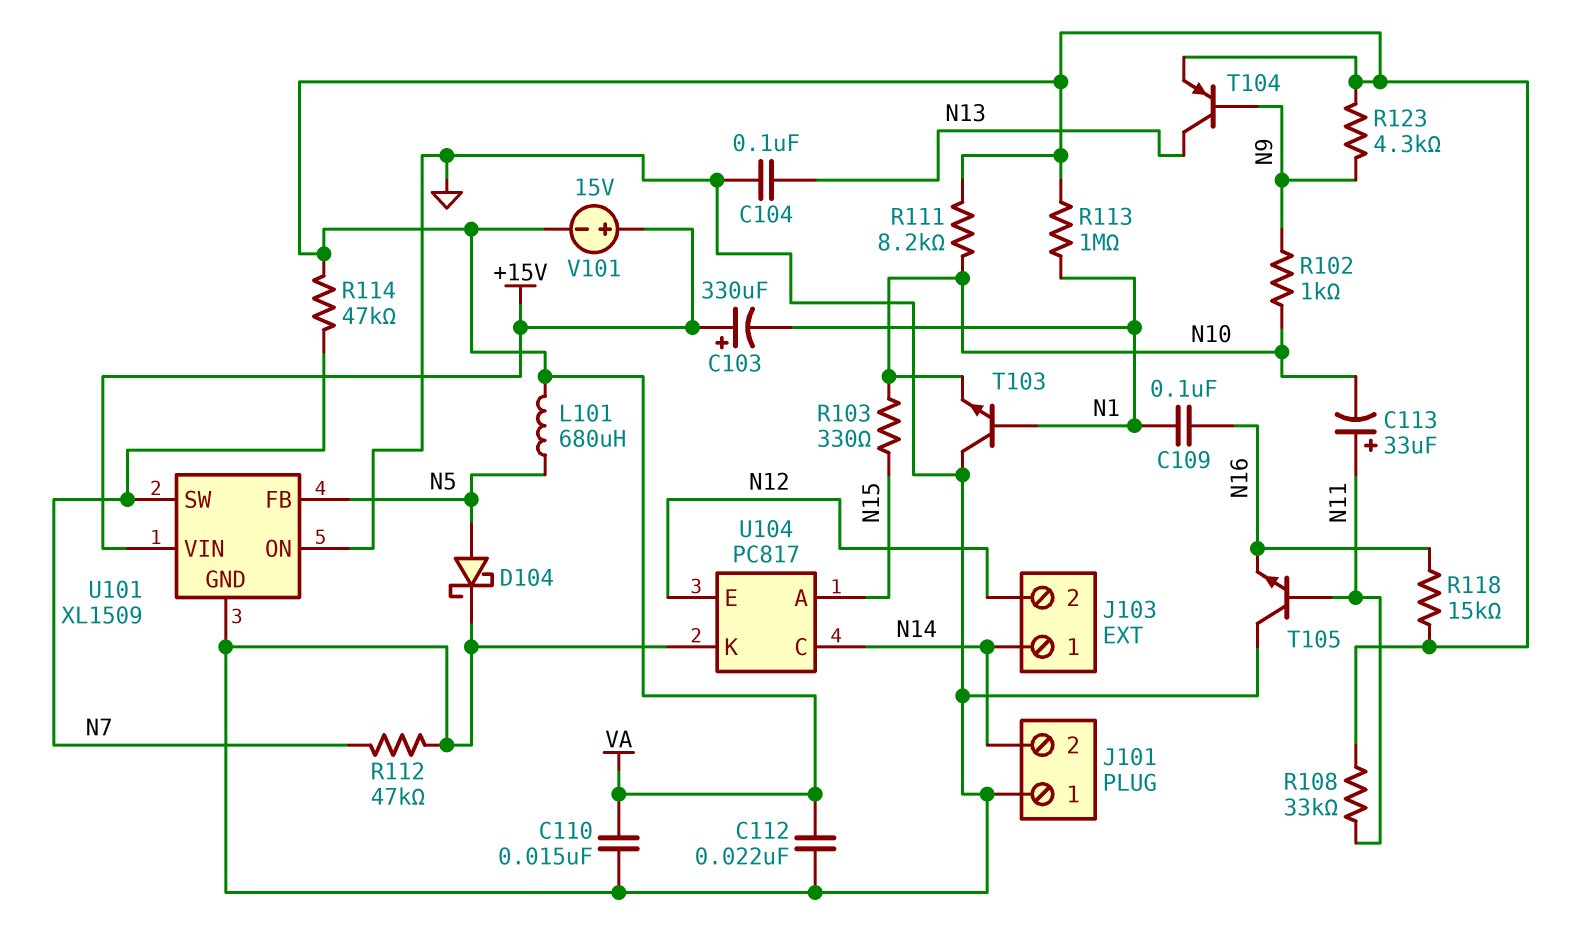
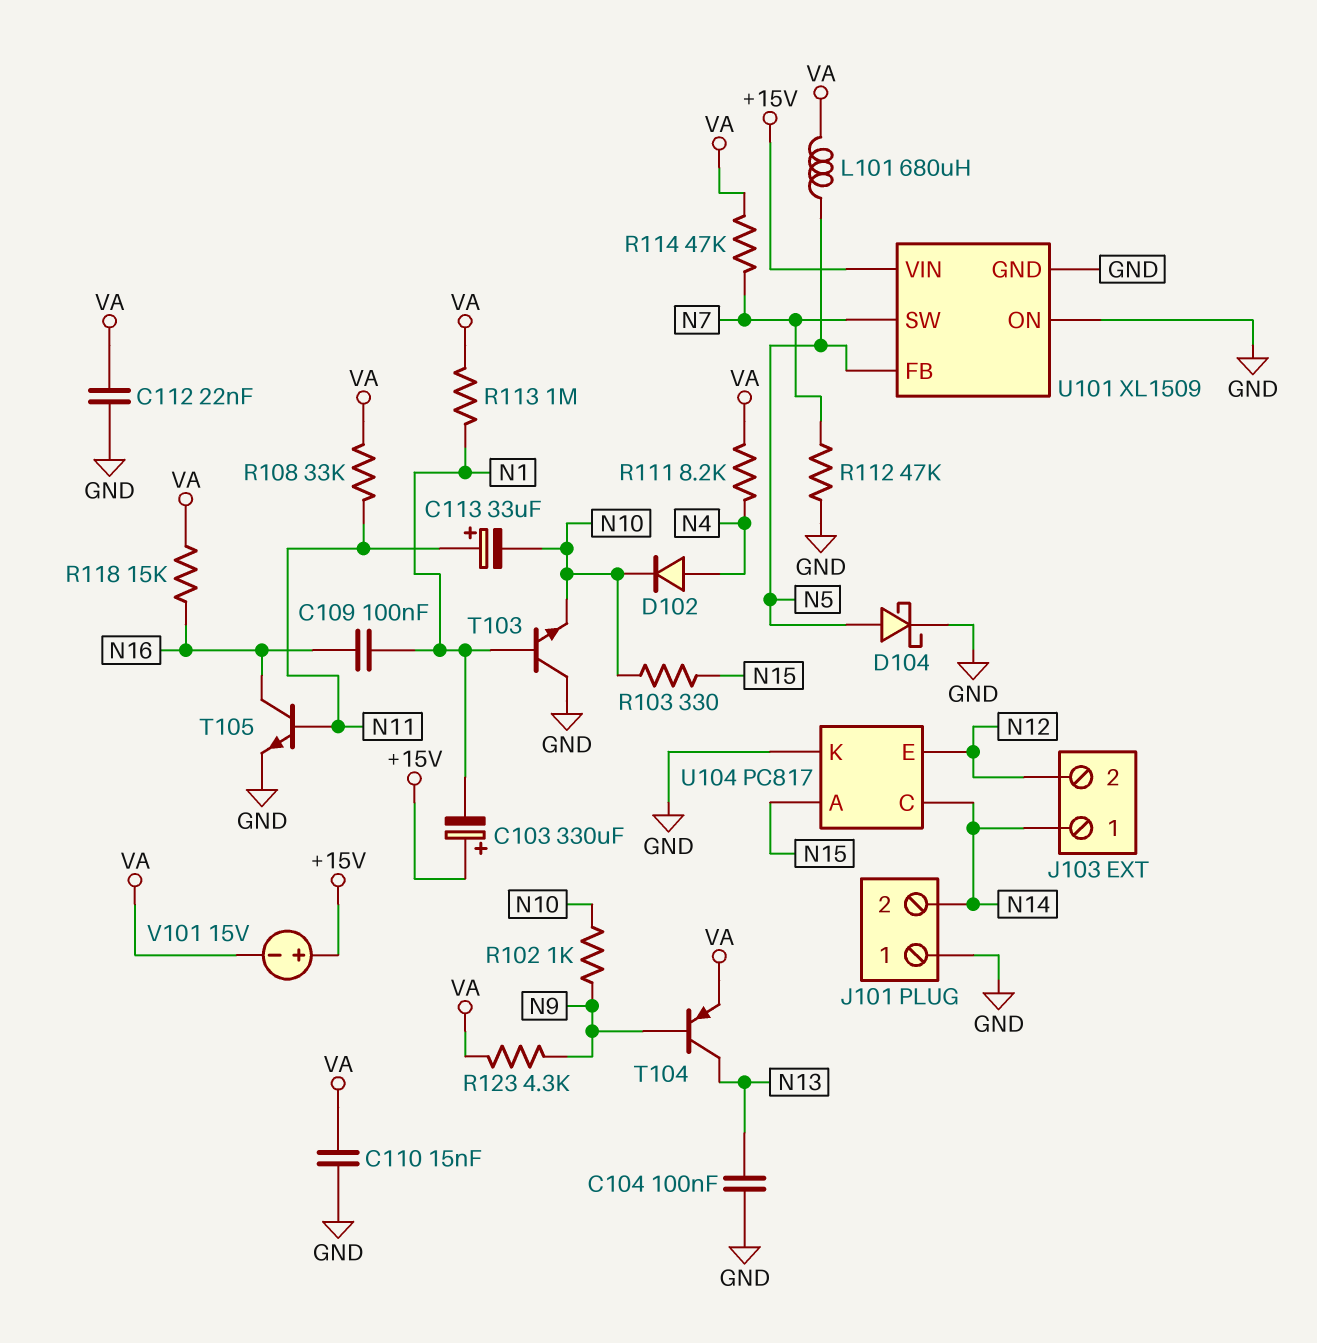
D102: none -> diode (A N4, K N10)
R111: 8.2k (N10, VA) -> 8.2k (N4, VA)
T105: NPN (B N11, C GND, E N16) -> NPN (B N11, C N16, E GND)

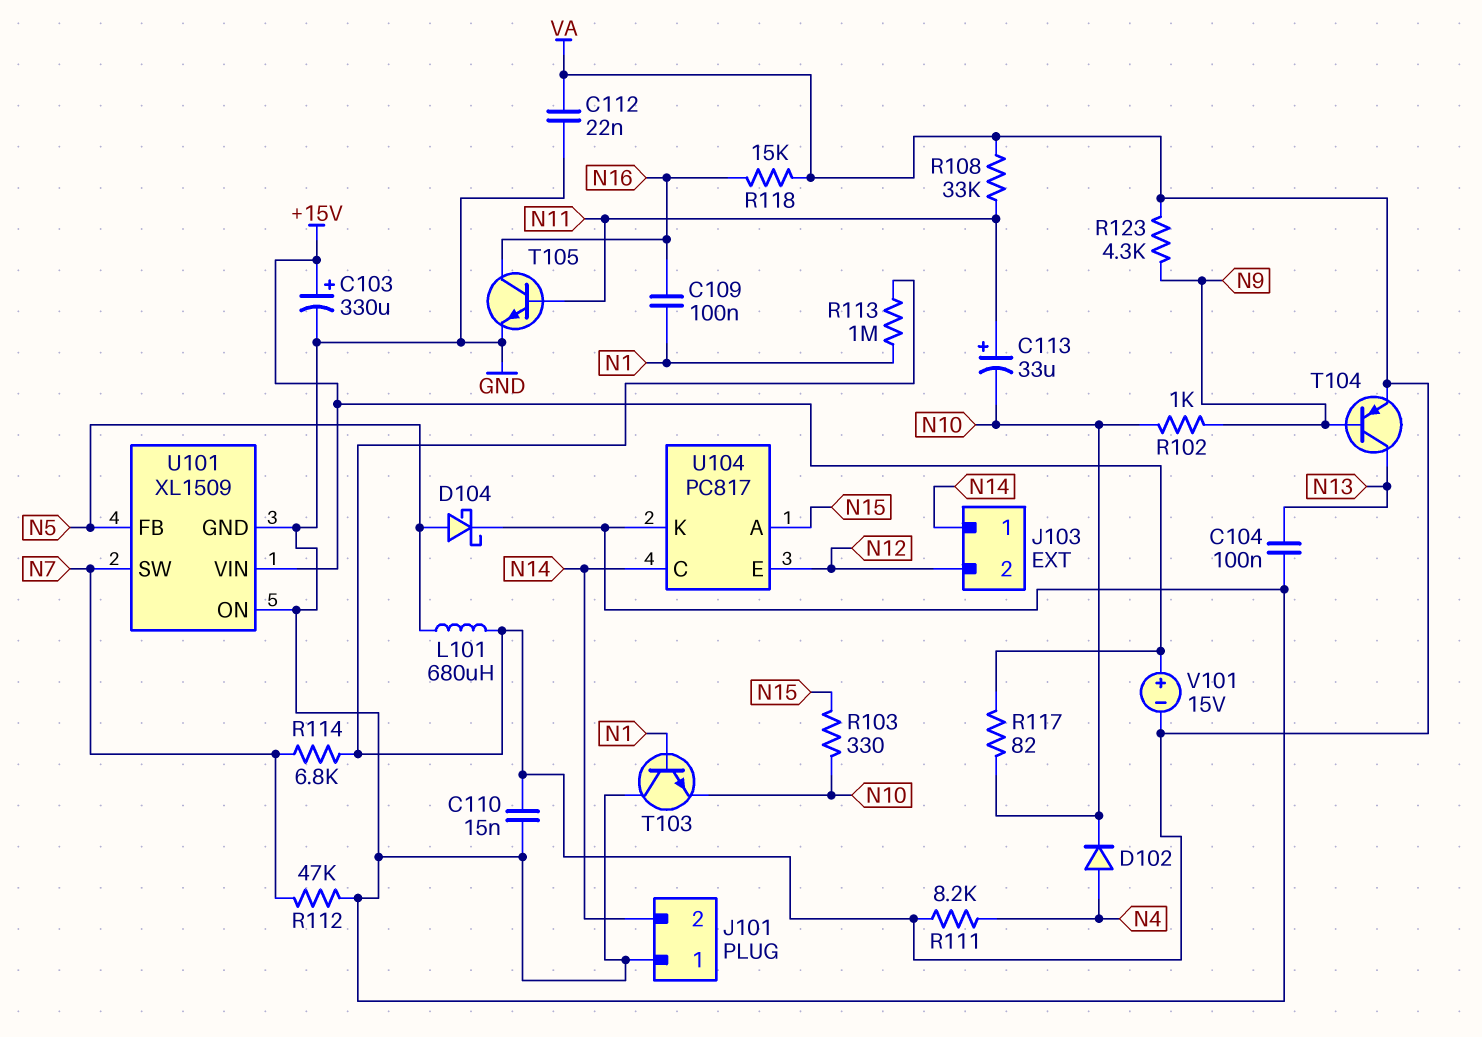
C103: 330uF (plus +15V, minus N1) -> 330uF (plus +15V, minus GND)
R114: 47k (N7, VA) -> 6.8k (N7, VA)
R117: none -> 82 (+15V, N10)

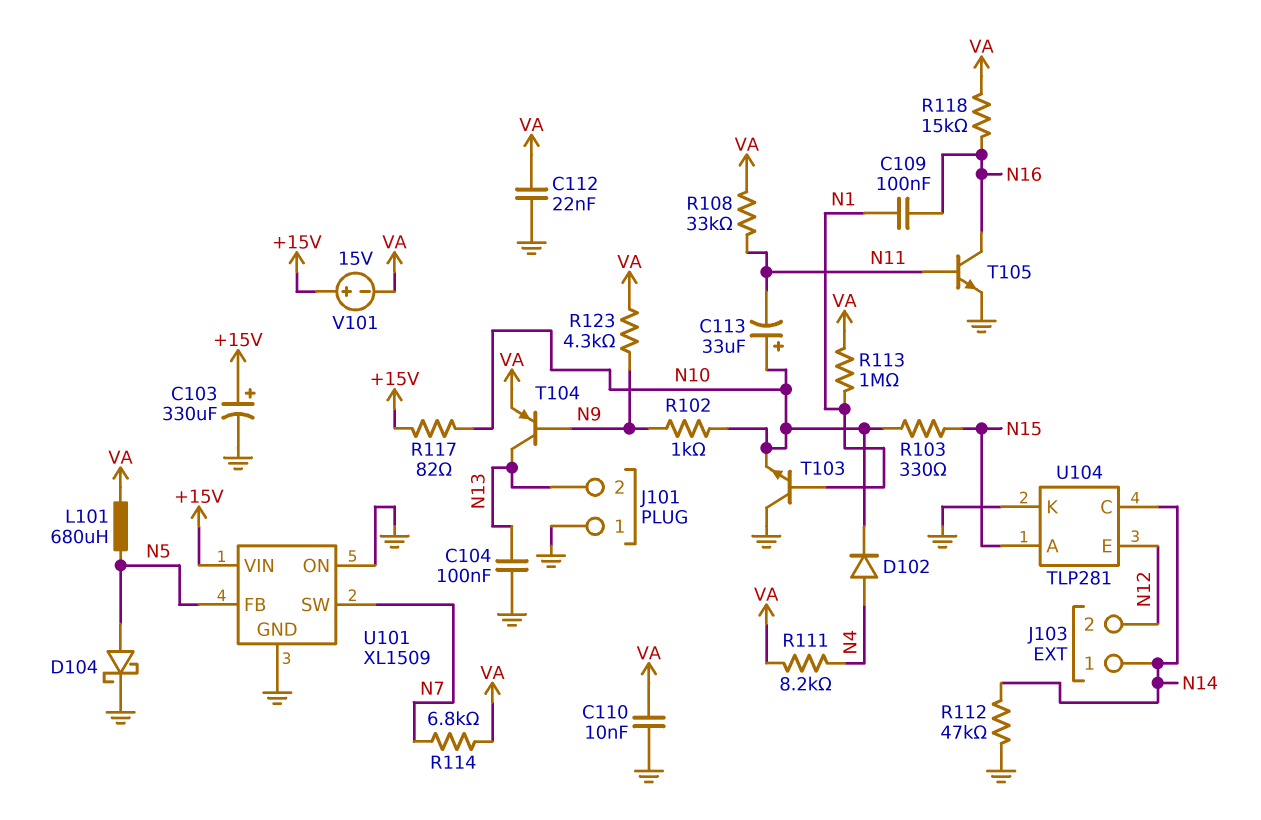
C110: 15nF (GND, VA) -> 10nF (GND, VA)
C113: 33uF (plus N11, minus N10) -> 33uF (plus N10, minus N11)
J101 pin 2: N14 -> N13
R112: 47k (GND, N7) -> 47k (GND, N14)
U104: PC817 -> TLP281

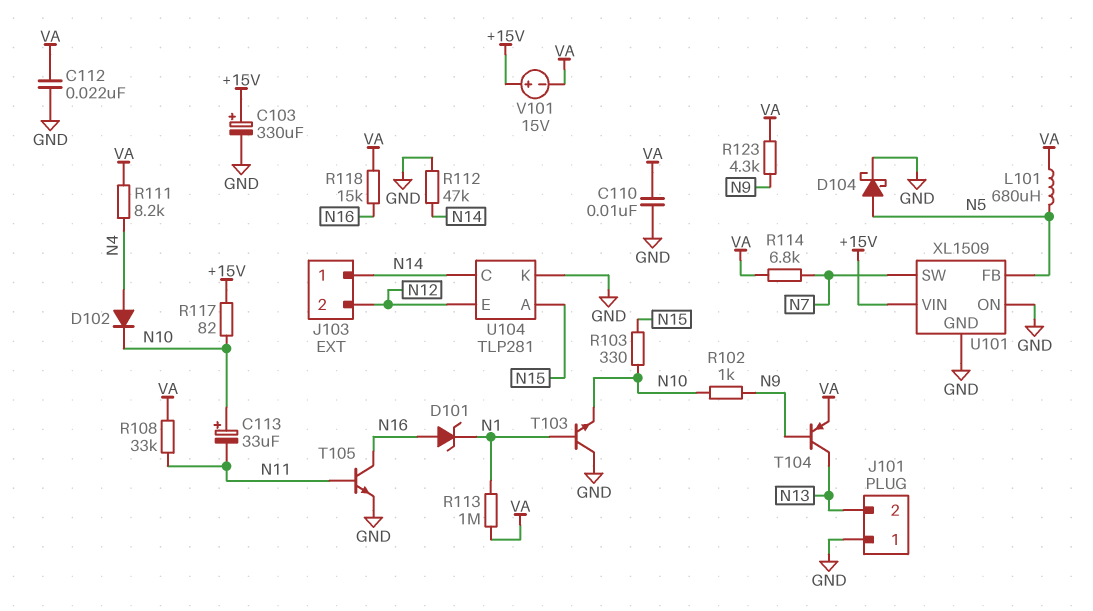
C104: 100nF (GND, N13) -> none
C109: 100nF (N1, N16) -> none
D101: none -> zener (A N16, K N1)

